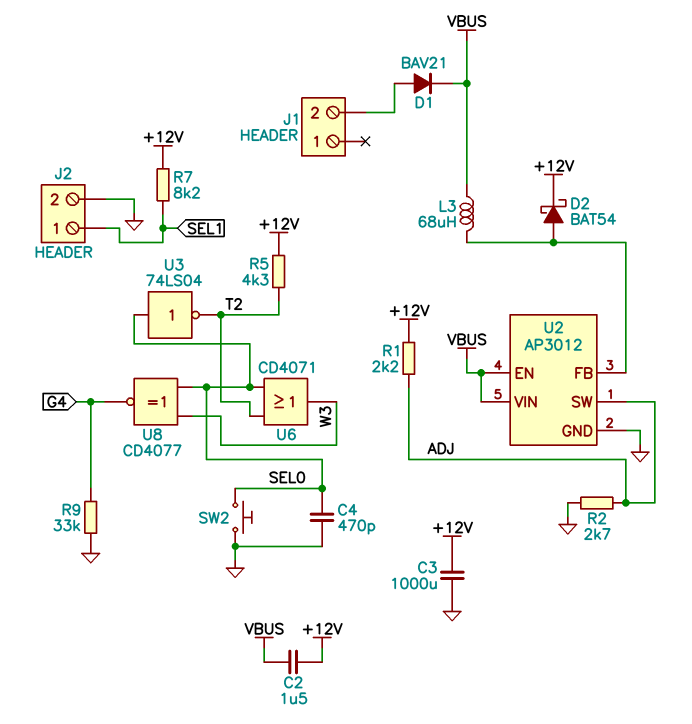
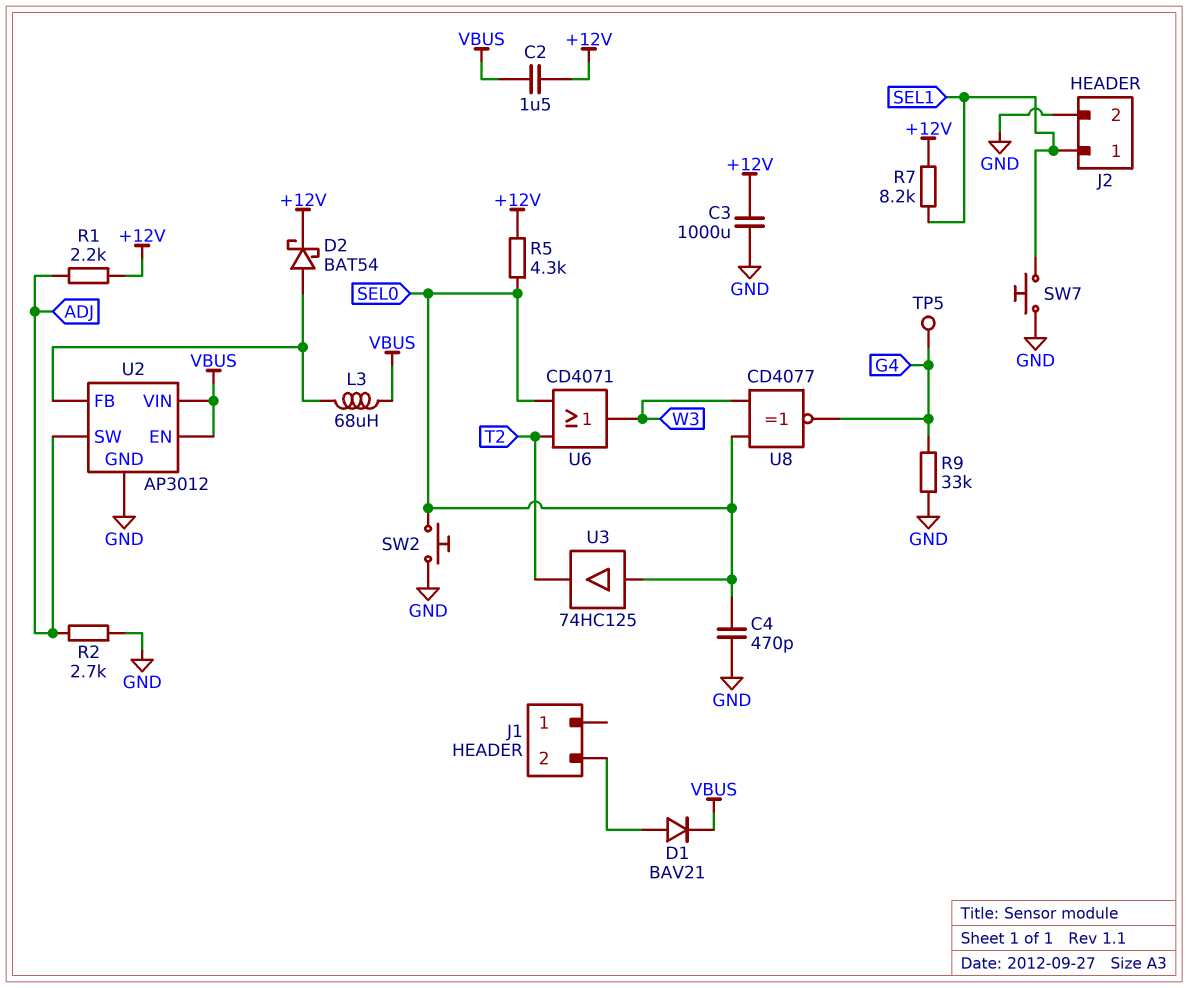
R5: 4.3k (+12V, T2) -> 4.3k (+12V, SEL0)
SW7: none -> button (GND, SEL1)
TP5: none -> test point (G4)
U3: NOT 74LS04 (in SEL0, out T2) -> buffer 74HC125 (in SEL0, out T2)

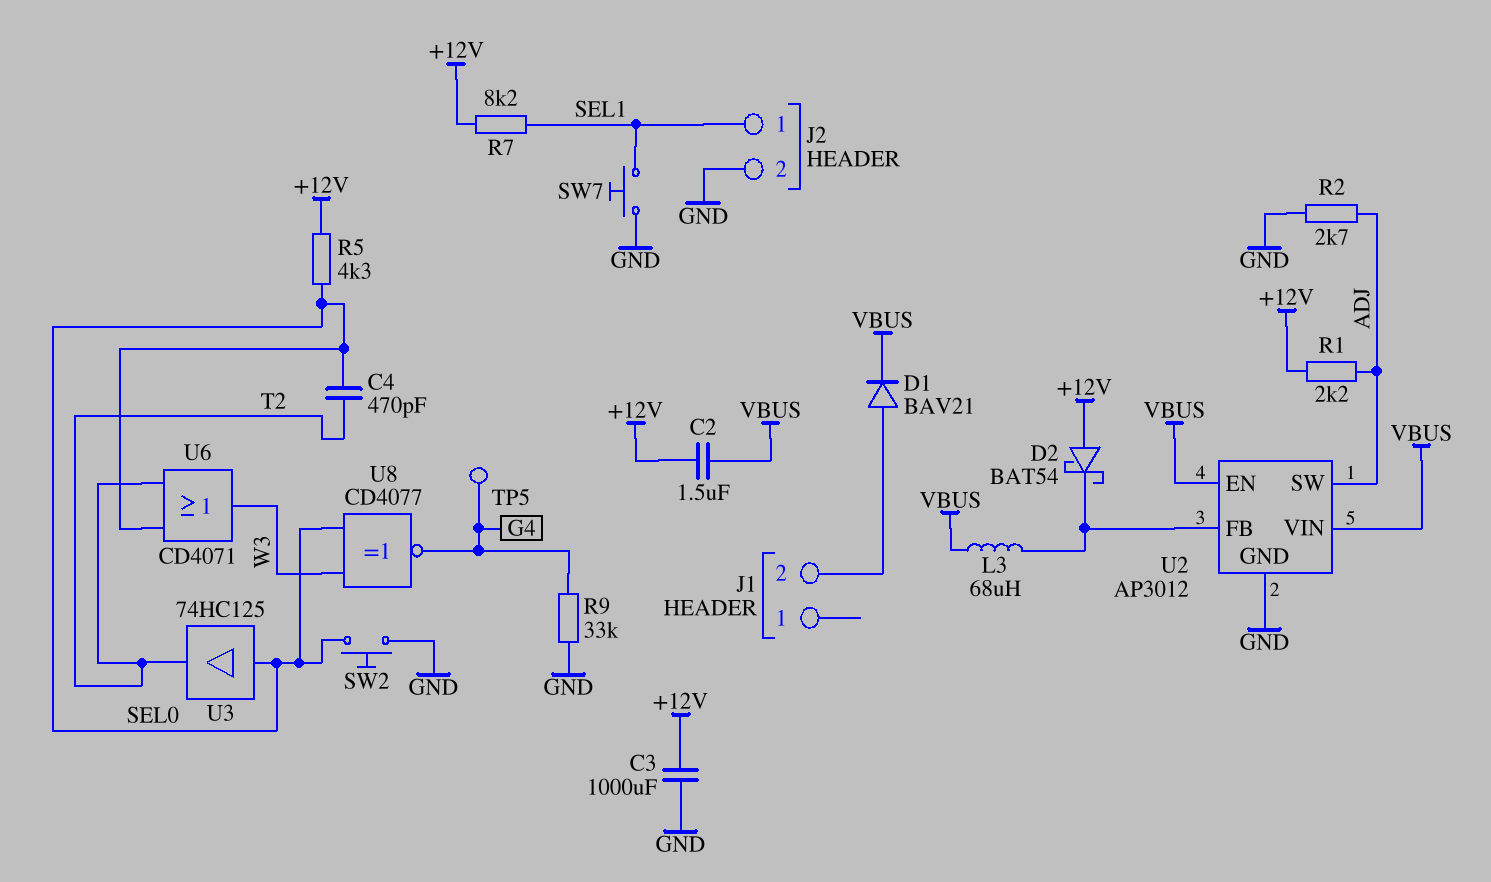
C4: 470pF (GND, SEL0) -> 470pF (SEL0, T2)
D2: schottky BAT54 (A U2/FB, K +12V) -> schottky BAT54 (A +12V, K U2/FB)

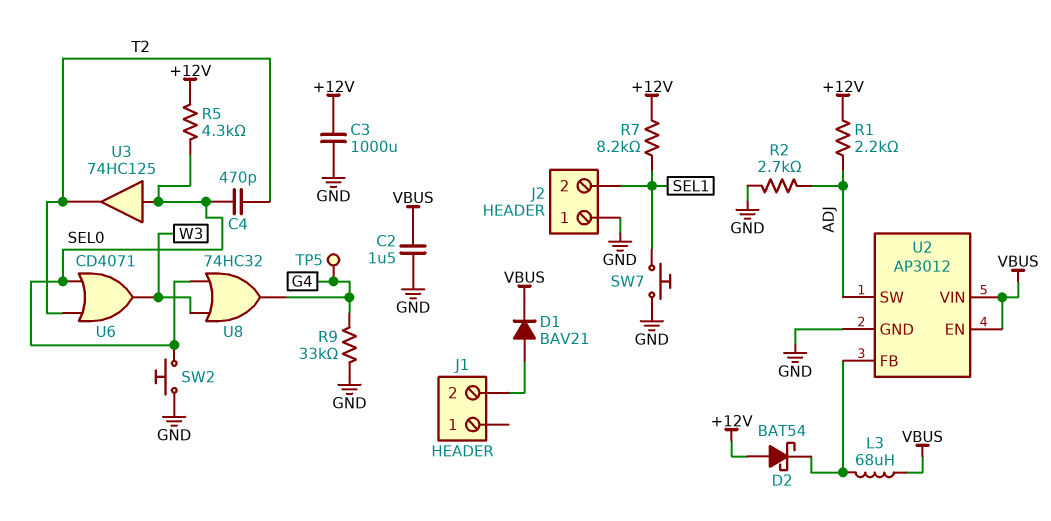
C2: 1.5uF (+12V, VBUS) -> 1.5uF (GND, VBUS)
J2 pin 1: SEL1 -> GND
J2 pin 2: GND -> SEL1
U8: XNOR CD4077 (in SEL0, in W3, out G4) -> OR 74HC32 (in SEL0, in W3, out G4)

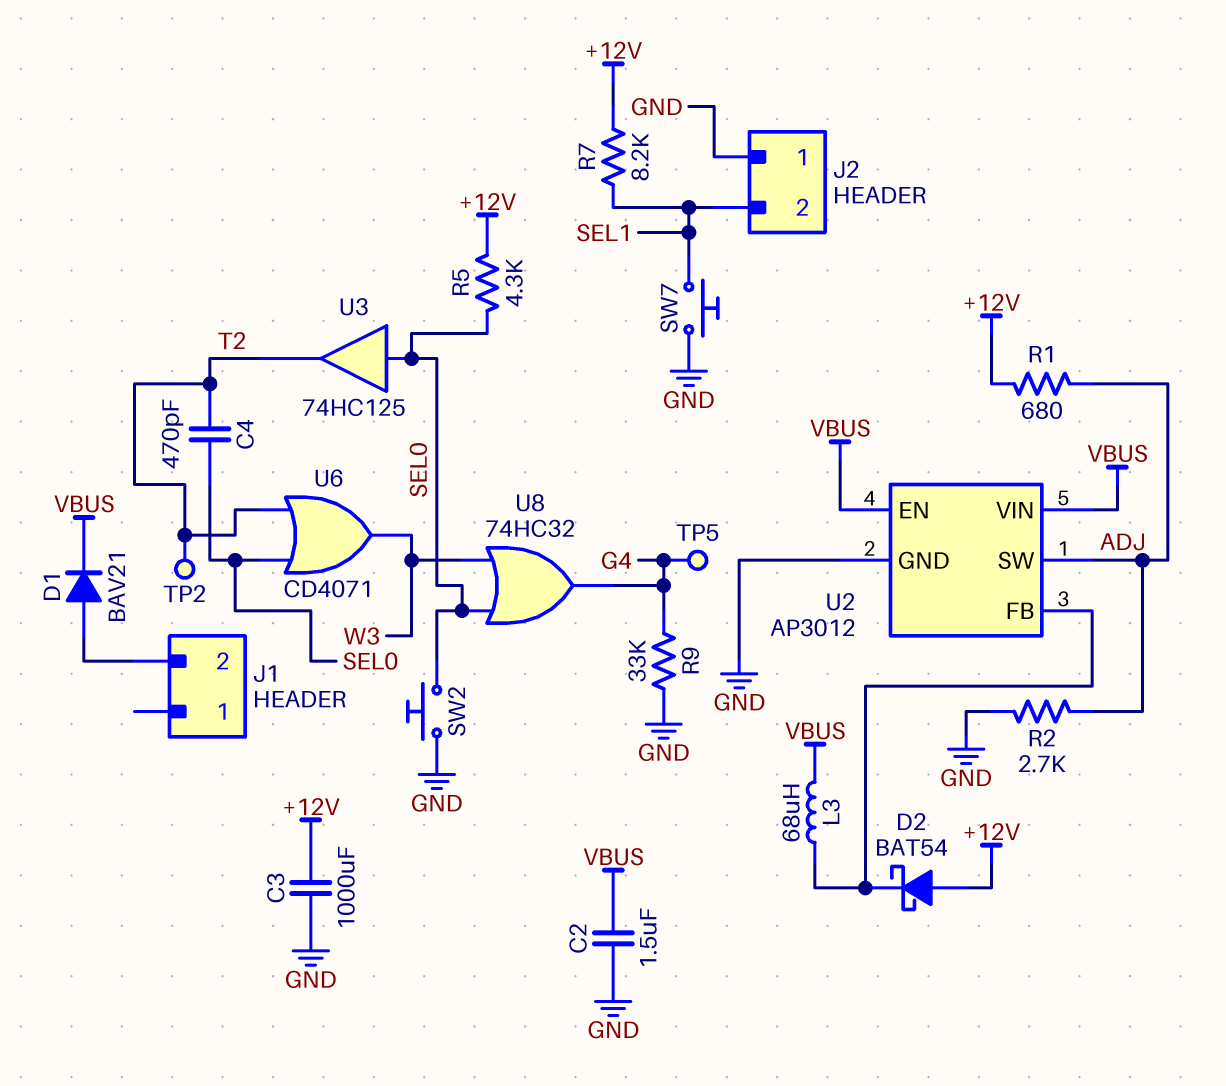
R1: 2.2k (+12V, ADJ) -> 680 (+12V, ADJ)
TP2: none -> test point (T2)

